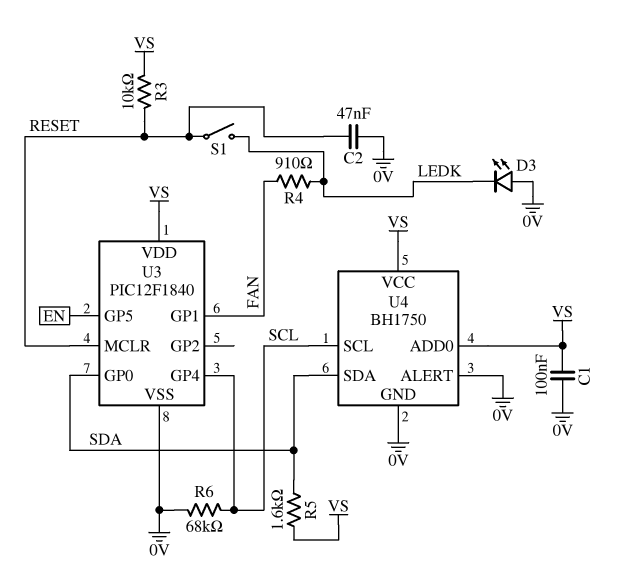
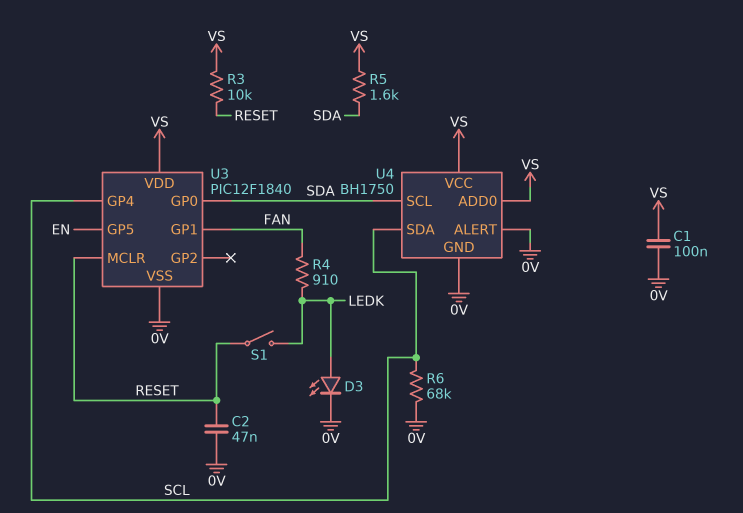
D3: LED (A 0V, K LEDK) -> LED (A LEDK, K 0V)
U4 pin SCL: SCL -> SDA
U4 pin SDA: SDA -> SCL

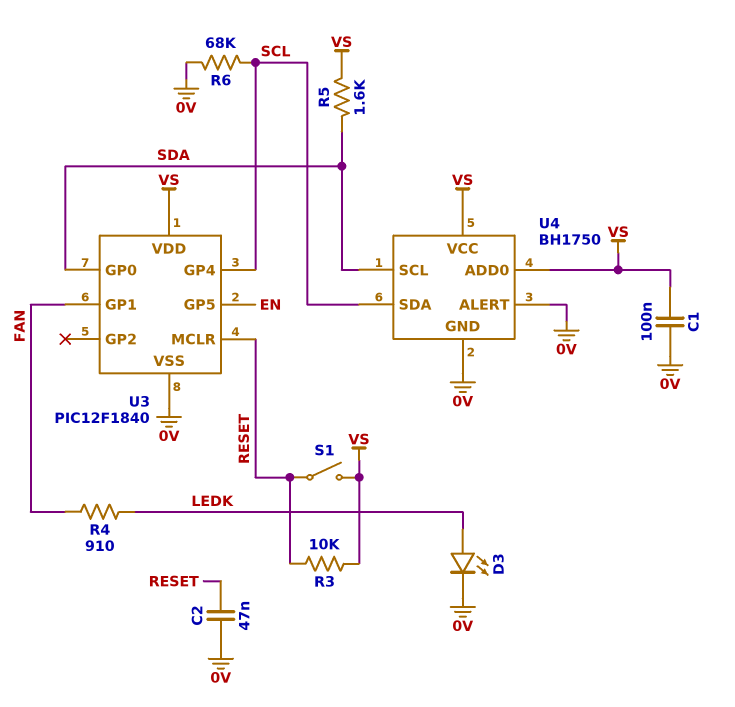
S1: switch (LEDK, RESET) -> switch (RESET, VS)

